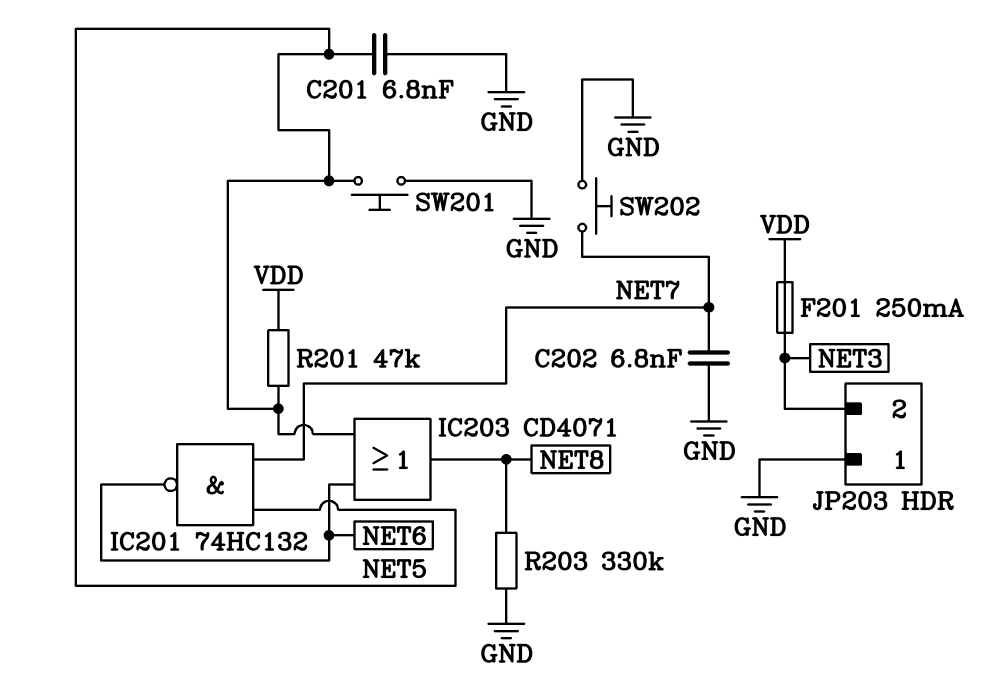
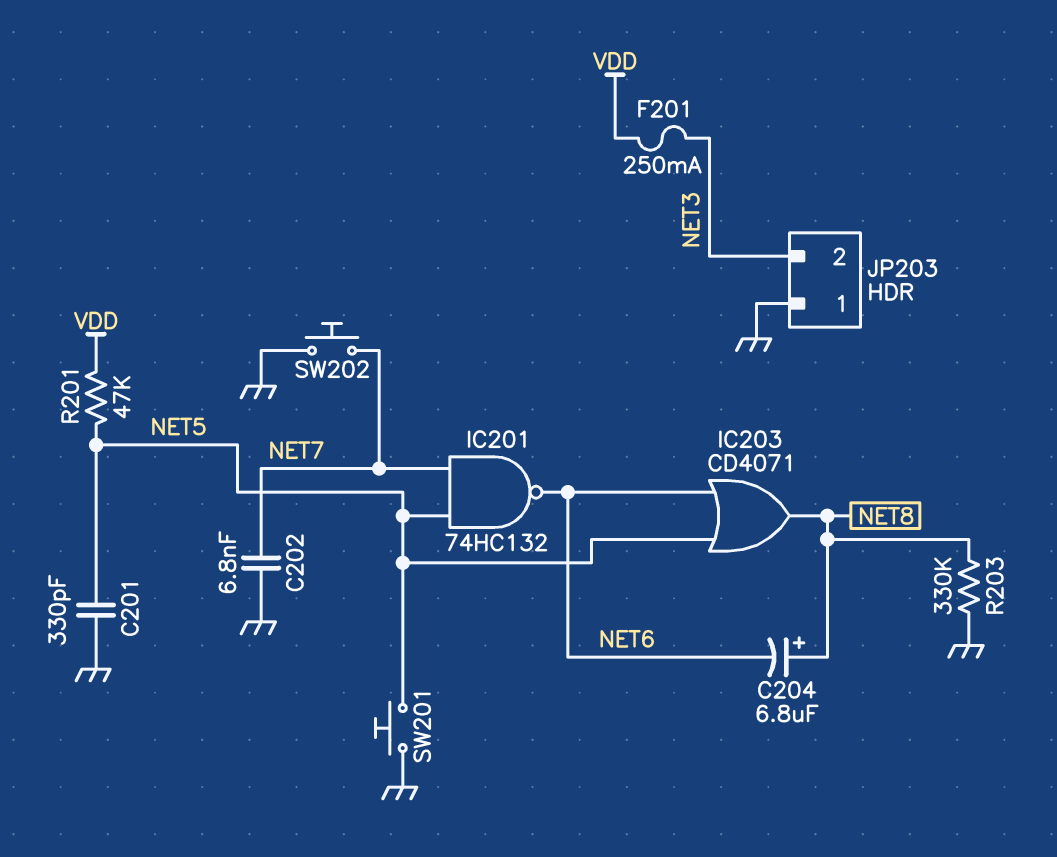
C201: 6.8nF (GND, NET5) -> 330pF (GND, NET5)
C204: none -> 6.8uF (plus NET8, minus NET6)

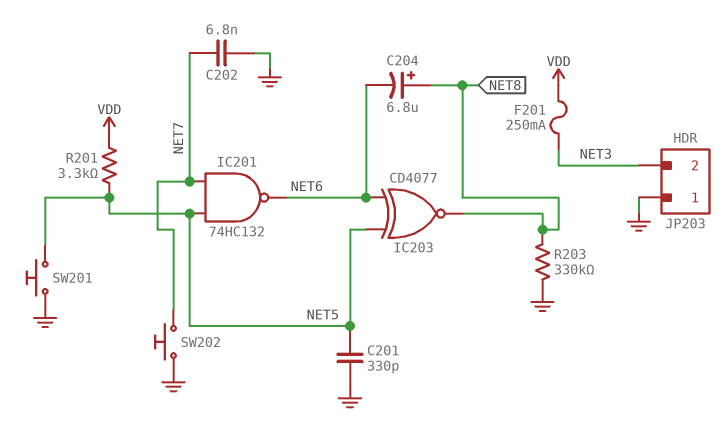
IC203: OR CD4071 (in NET5, in NET6, out NET8) -> XNOR CD4077 (in NET5, in NET6, out NET8)
R201: 47k (NET5, VDD) -> 3.3k (NET5, VDD)

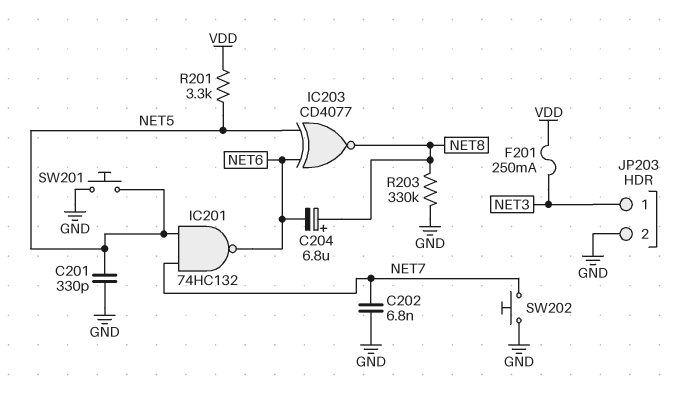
JP203 pin 1: GND -> NET3
JP203 pin 2: NET3 -> GND

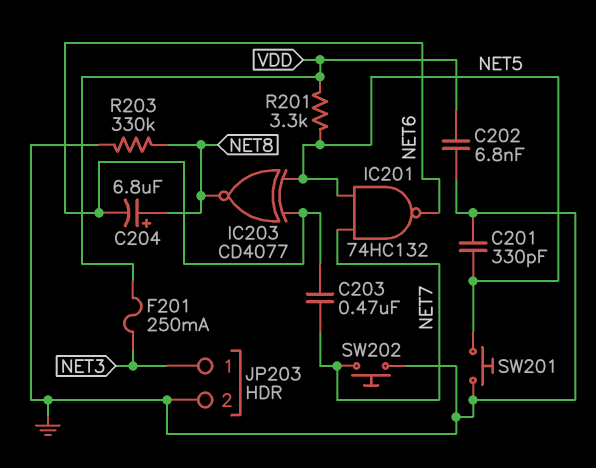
C202: 6.8nF (GND, NET7) -> 6.8nF (GND, VDD)
C203: none -> 470nF (NET6, NET7)

